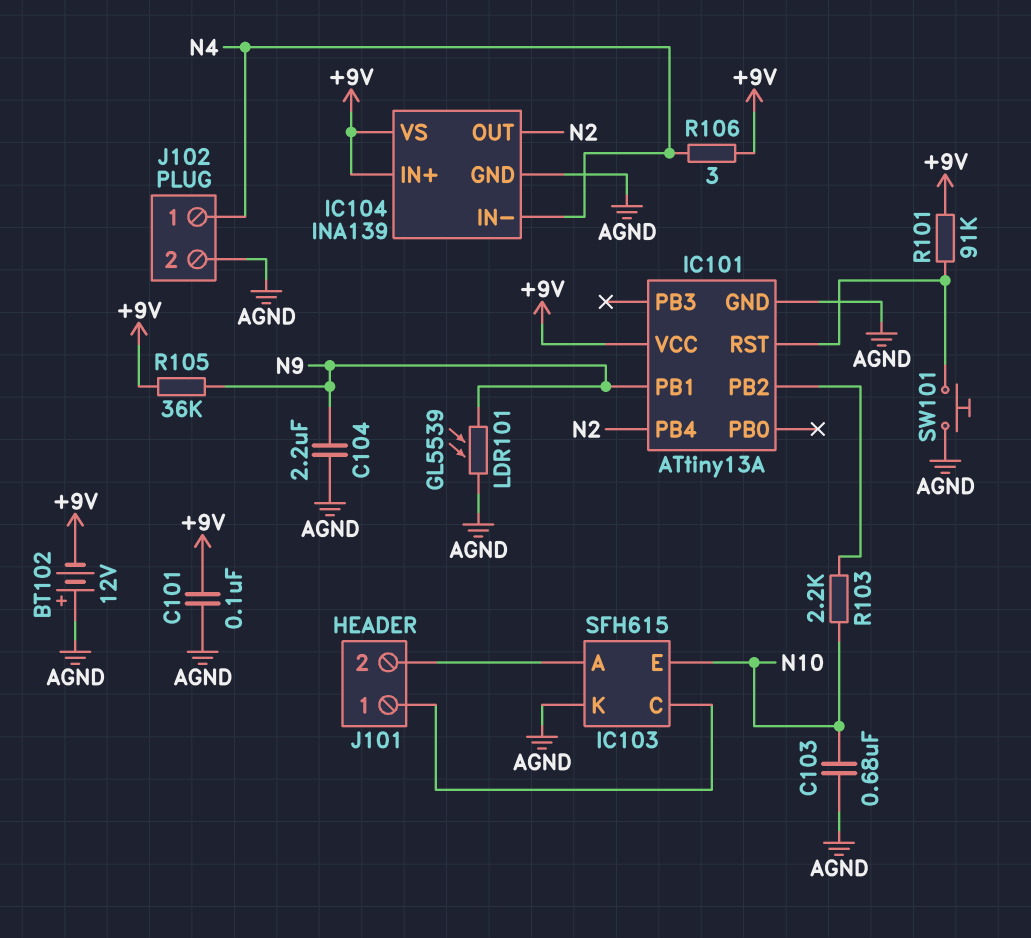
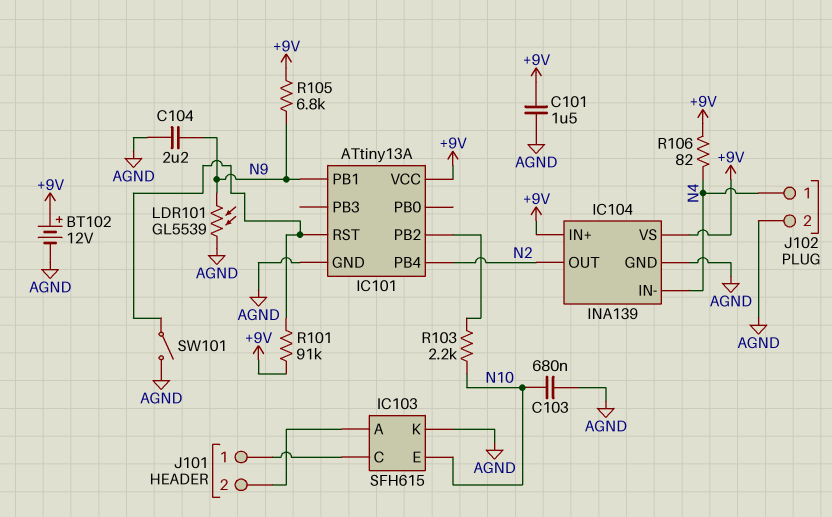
BT102: 12V (plus AGND, minus +9V) -> 12V (plus +9V, minus AGND)
C101: 100nF (+9V, AGND) -> 1.5uF (+9V, AGND)
R105: 36k (+9V, N9) -> 6.8k (+9V, N9)
R106: 3 (+9V, N4) -> 82 (+9V, N4)
SW101: button (AGND, IC101/RST) -> switch (AGND, IC101/RST)

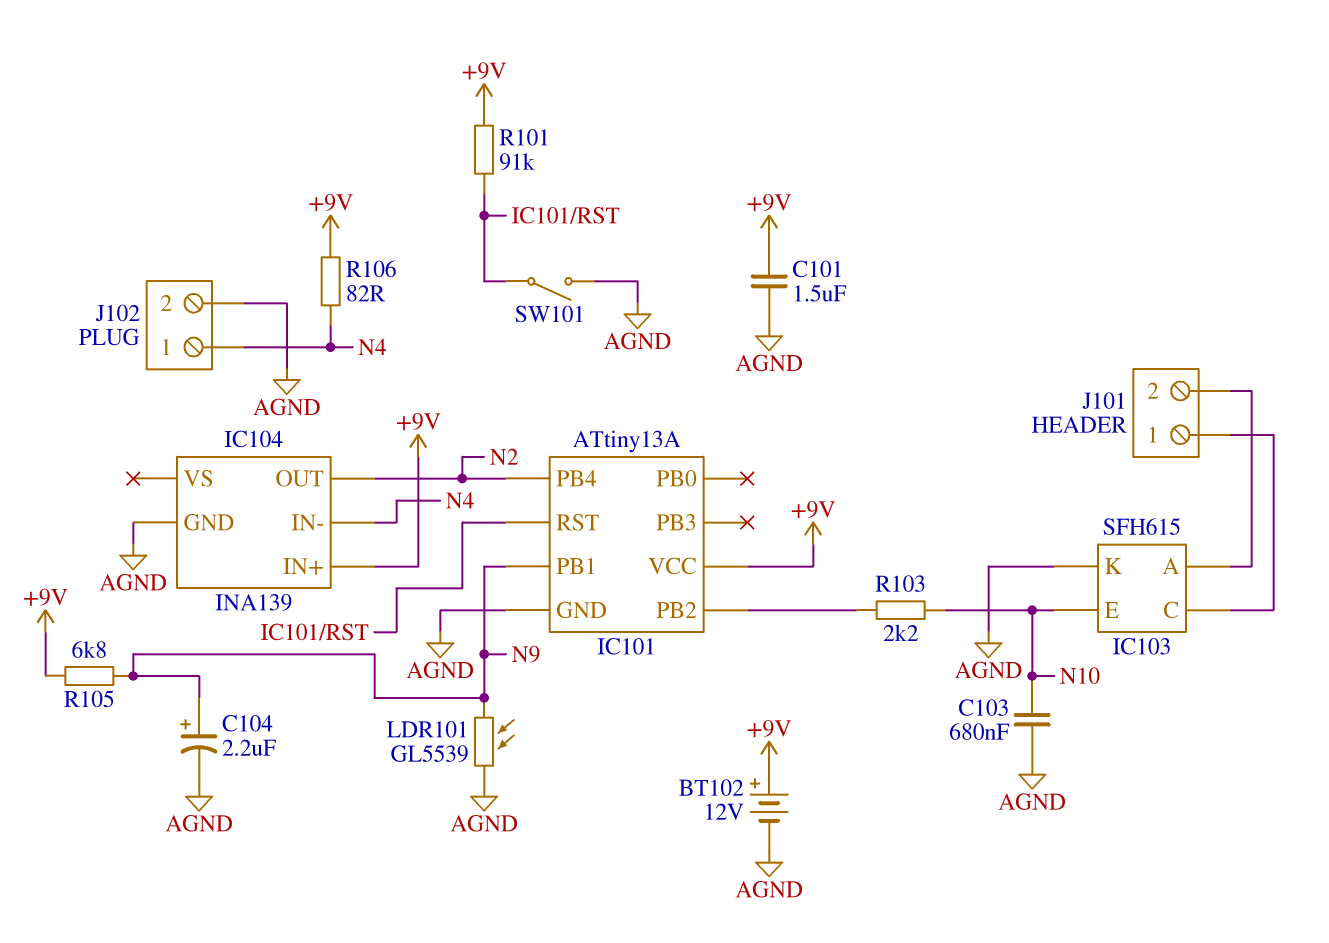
C104: 2.2uF (AGND, N9) -> 2.2uF (plus N9, minus AGND)
IC104 pin VS: +9V -> none

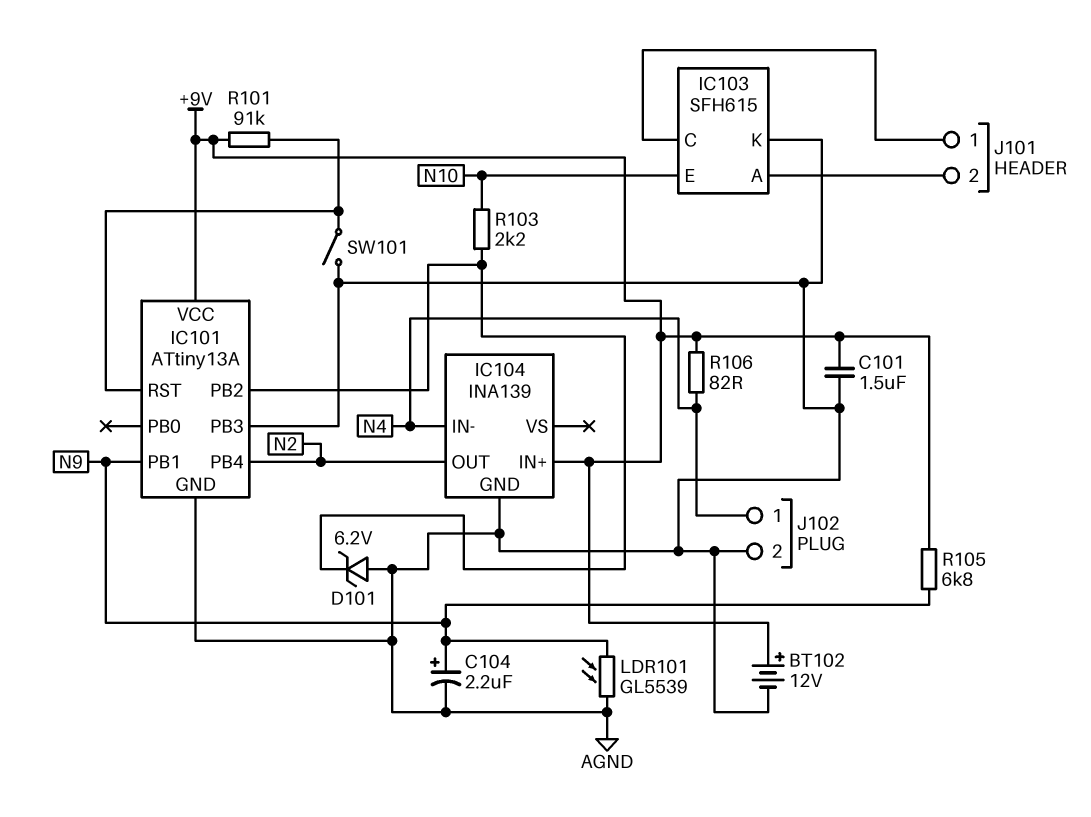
C103: 680nF (AGND, N10) -> none
D101: none -> zener 6.2V (A AGND, K IC101/PB2)
IC101 pin PB3: none -> AGND

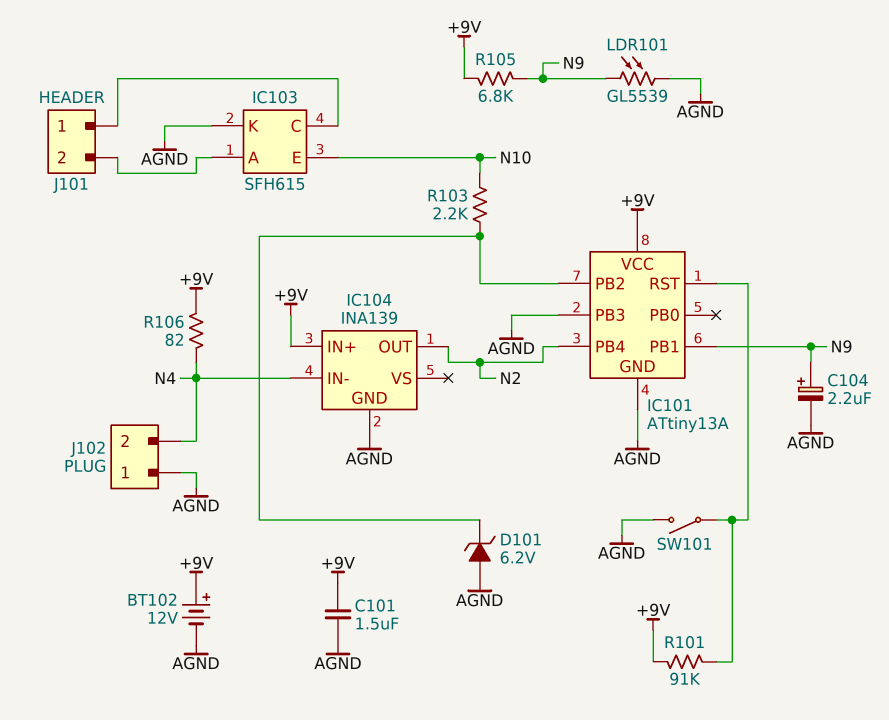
J102 pin 1: N4 -> AGND
J102 pin 2: AGND -> N4

